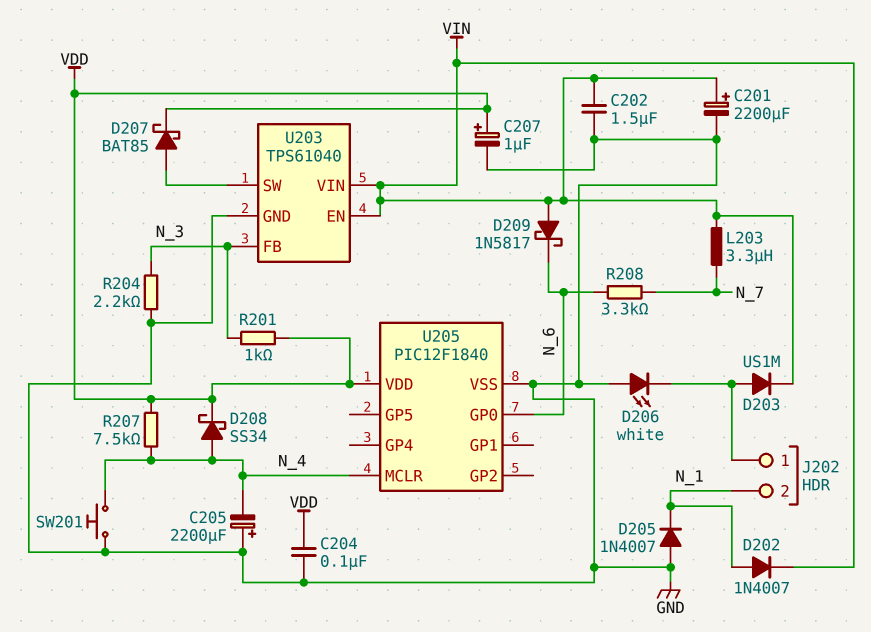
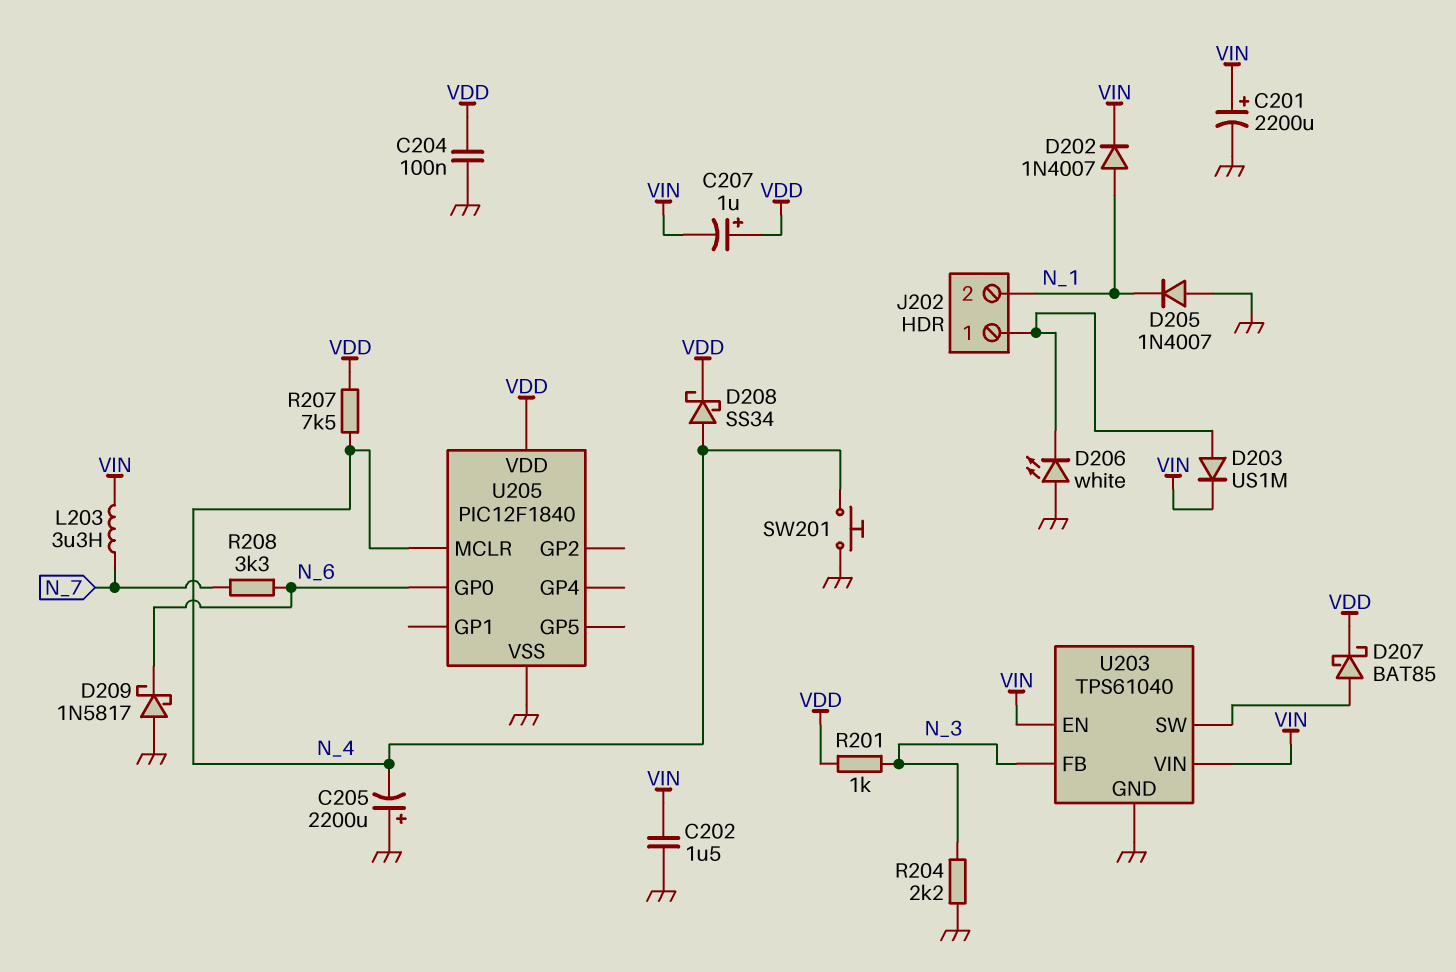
C207: 1uF (plus VDD, minus GND) -> 1uF (plus VDD, minus VIN)
D209: schottky 1N5817 (A VIN, K N_6) -> schottky 1N5817 (A GND, K N_6)

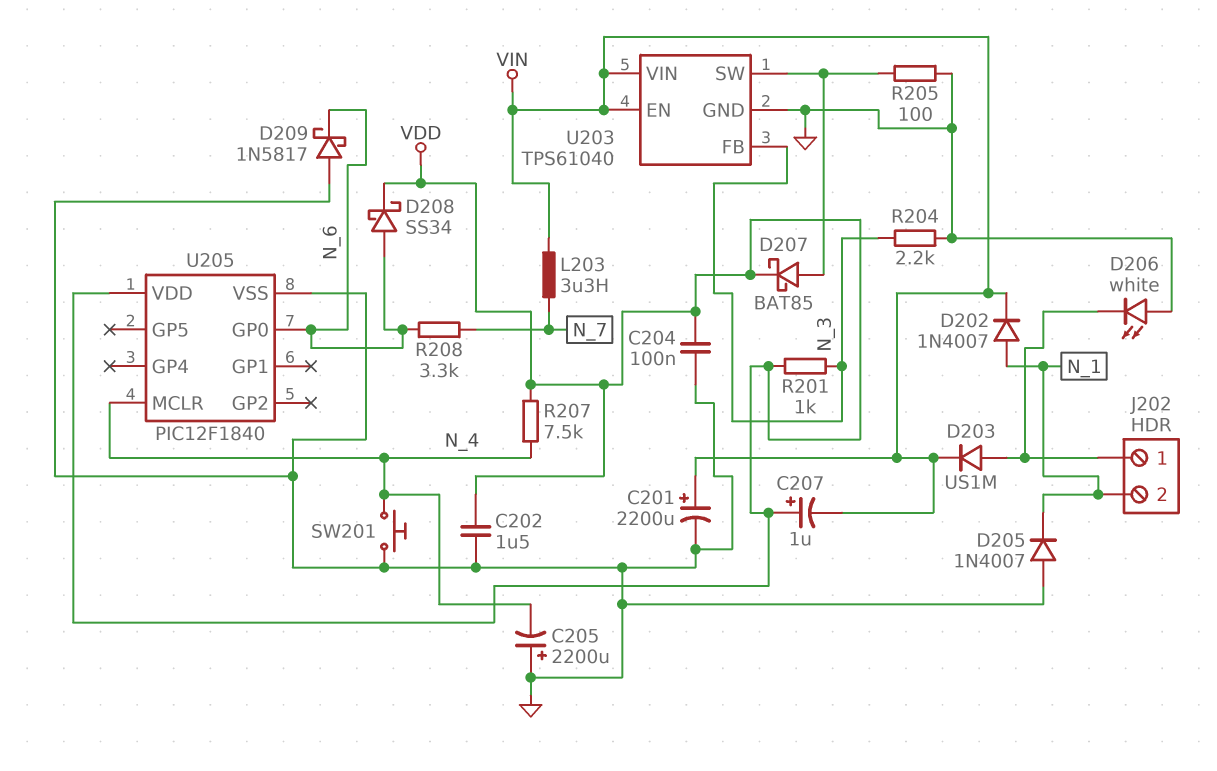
C202: 1.5uF (GND, VIN) -> 1.5uF (GND, VDD)
D208: schottky SS34 (A N_4, K VDD) -> schottky SS34 (A N_6, K VDD)
R205: none -> 100 (GND, U203/SW)

